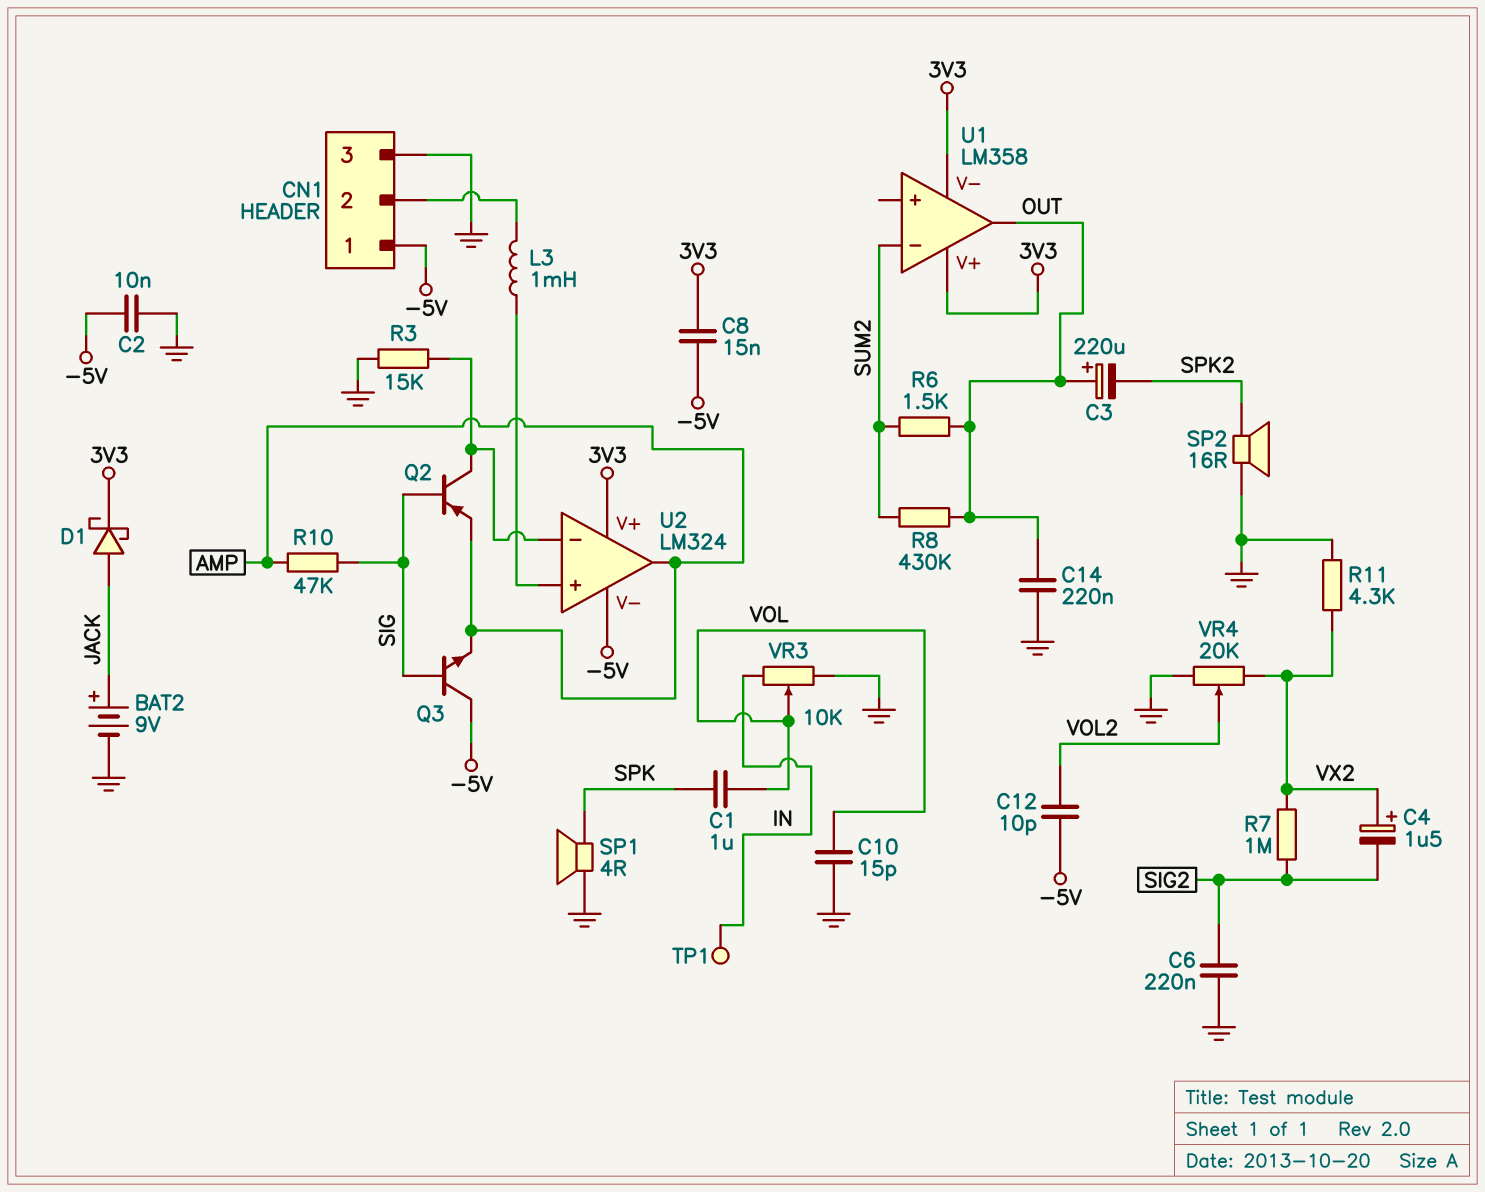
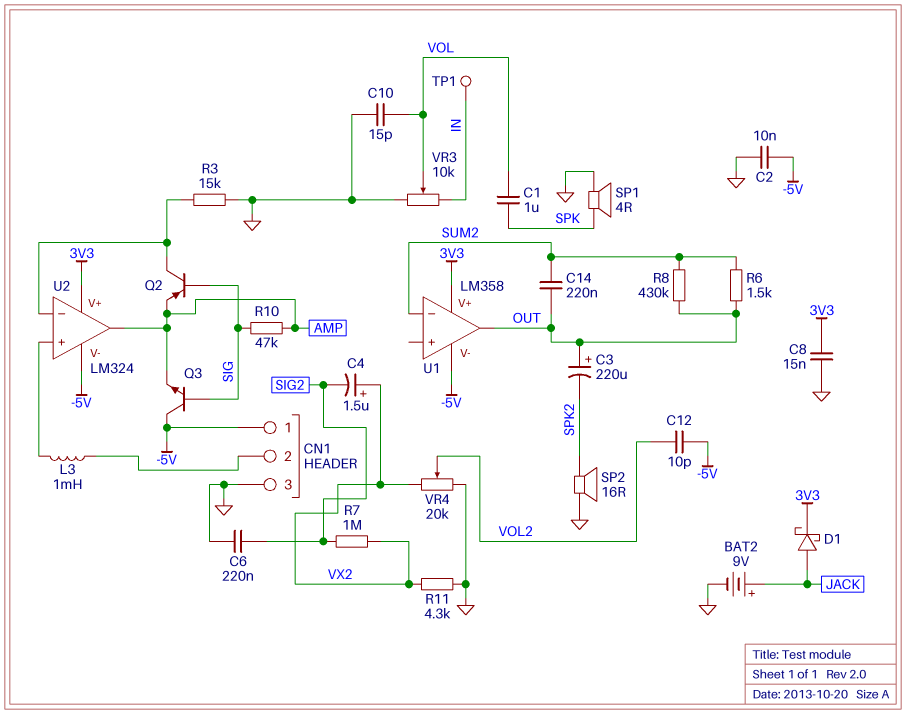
C8: 15nF (-5V, 3V3) -> 15nF (3V3, GND)
C14: 220nF (GND, OUT) -> 220nF (OUT, SUM2)
U1 pin V-: 3V3 -> -5V

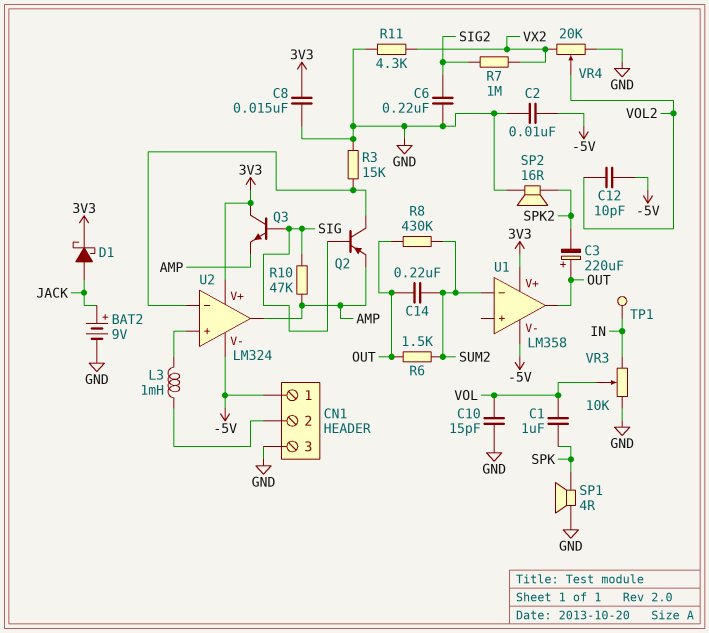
C4: 1.5uF (plus VX2, minus SIG2) -> none
Q3: NPN (B SIG, C -5V, E AMP) -> NPN (B SIG, C 3V3, E AMP)

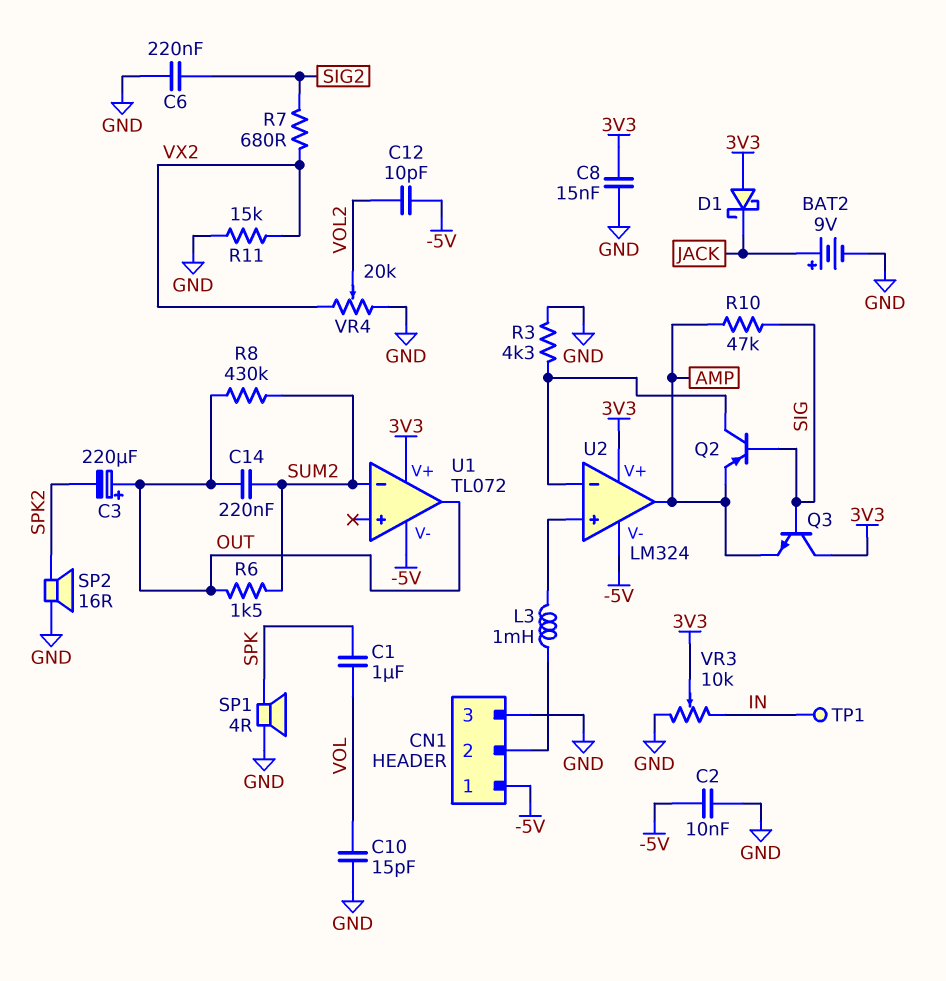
D1: schottky (A JACK, K 3V3) -> schottky (A 3V3, K JACK)
R3: 15k (GND, U2/in-) -> 4.3k (GND, U2/in-)
R7: 1M (SIG2, VX2) -> 680 (SIG2, VX2)
R11: 4.3k (GND, VX2) -> 15k (GND, VX2)
U1: LM358 -> TL072
VR3: 10k (GND, IN, wiper VOL) -> 10k (GND, IN, wiper 3V3)

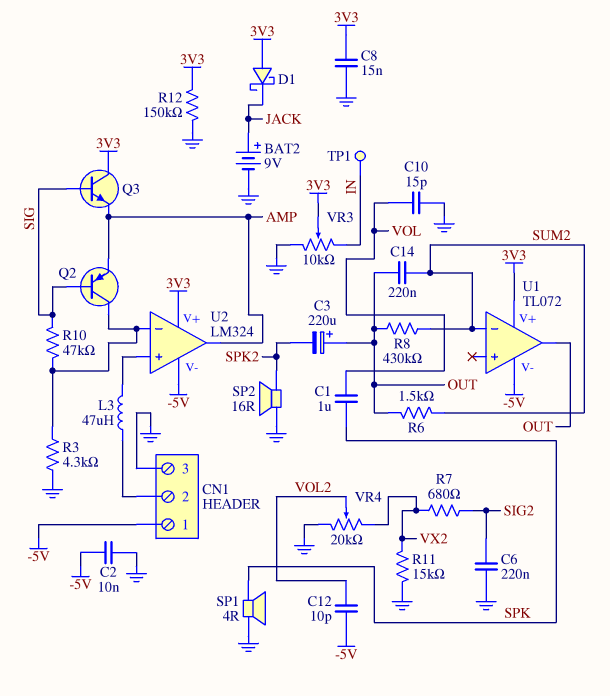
L3: 1mH (CN1/2, U2/in+) -> 47uH (CN1/2, U2/in+)
R10: 47k (AMP, SIG) -> 47k (SIG, U2/in-)
R12: none -> 150k (3V3, GND)

